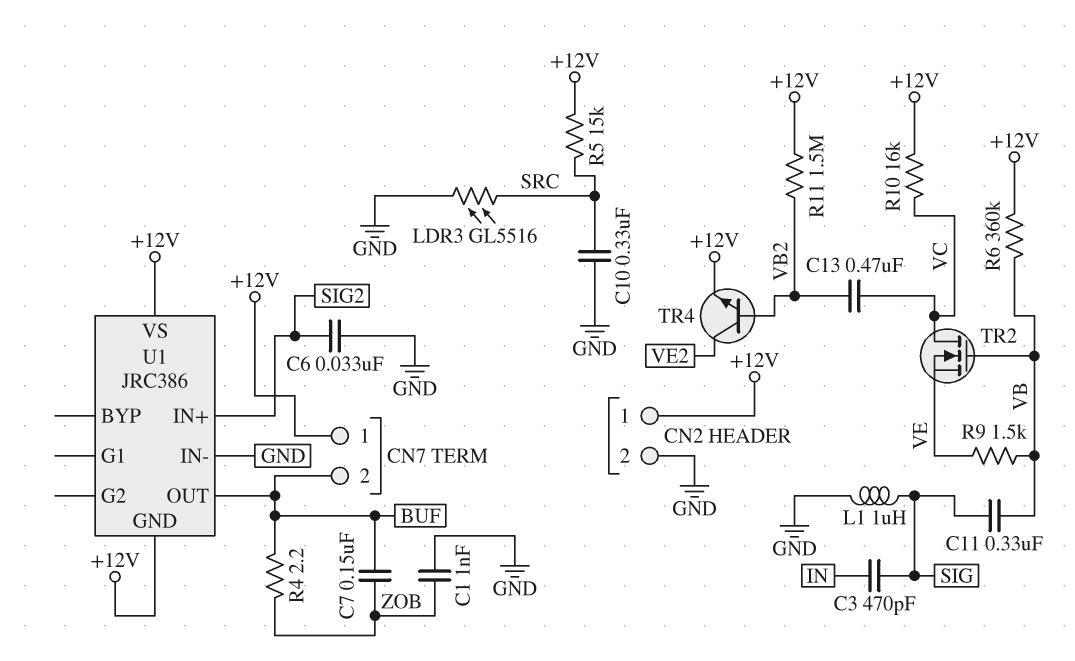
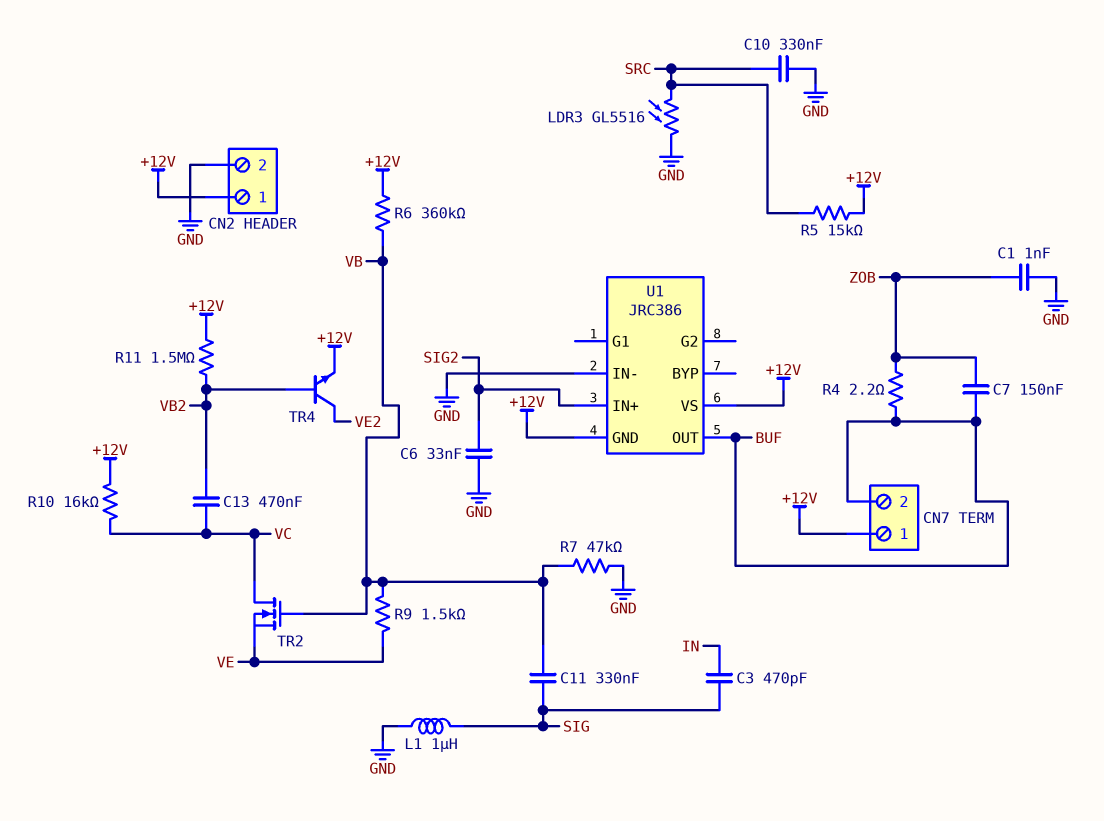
R7: none -> 47k (GND, VB)

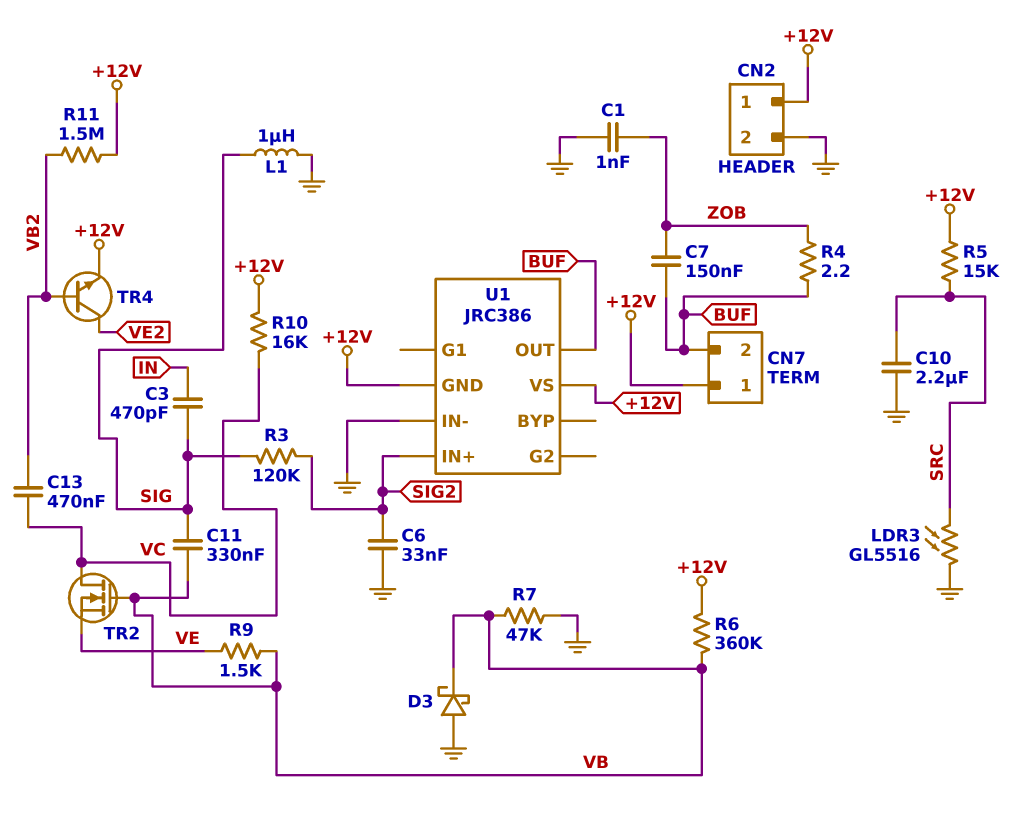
C10: 330nF (GND, SRC) -> 2.2uF (GND, SRC)
D3: none -> schottky (A GND, K VB)
R3: none -> 120k (SIG, SIG2)

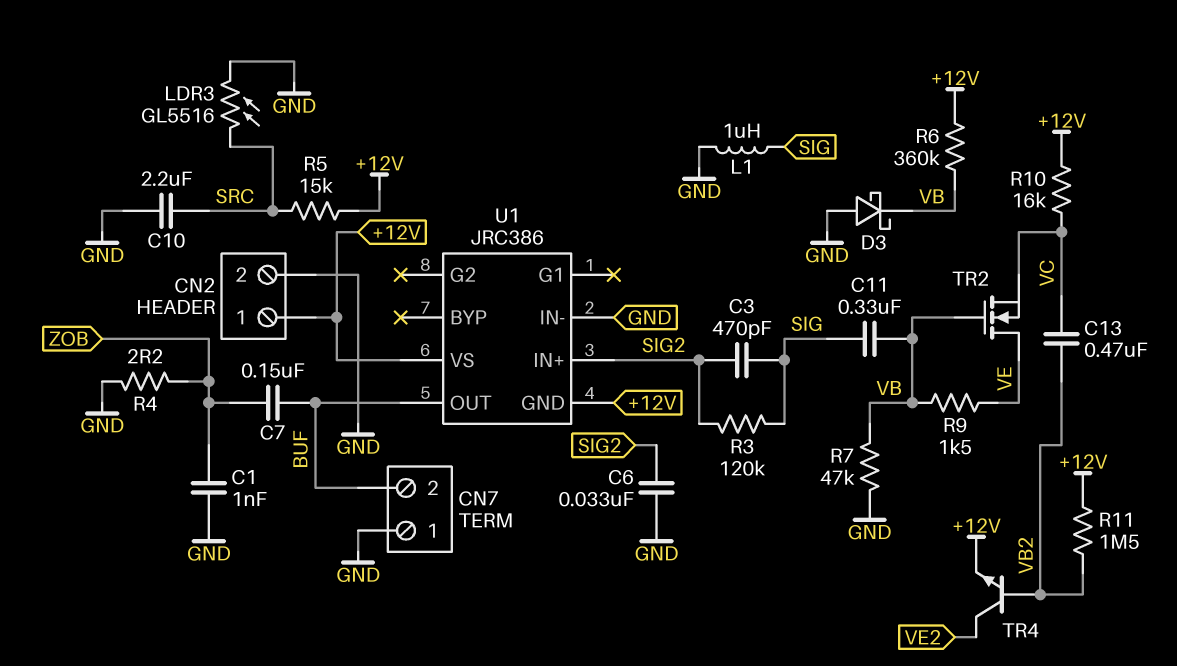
C3: 470pF (IN, SIG) -> 470pF (SIG, SIG2)
CN7 pin 1: +12V -> GND
R4: 2.2 (BUF, ZOB) -> 2.2 (GND, ZOB)
TR2: NMOS (G VB, D VC, S VE) -> NMOS (G VB, D VE, S VC)

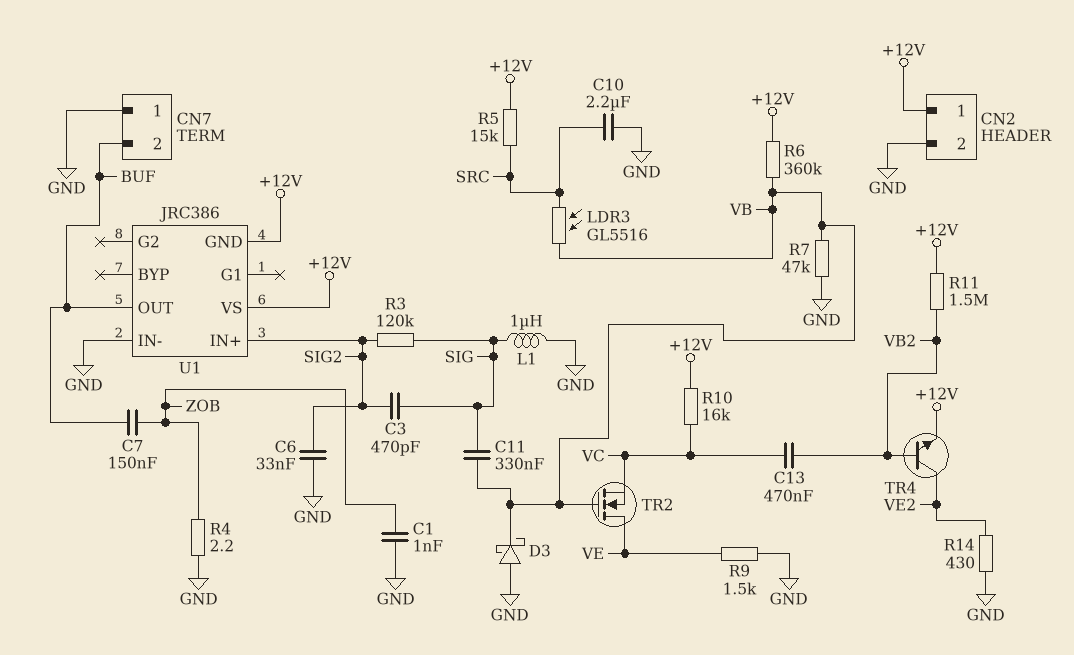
LDR3: GL5516 (GND, SRC) -> GL5516 (SRC, VB)
R9: 1.5k (VB, VE) -> 1.5k (GND, VE)
R14: none -> 430 (GND, VE2)

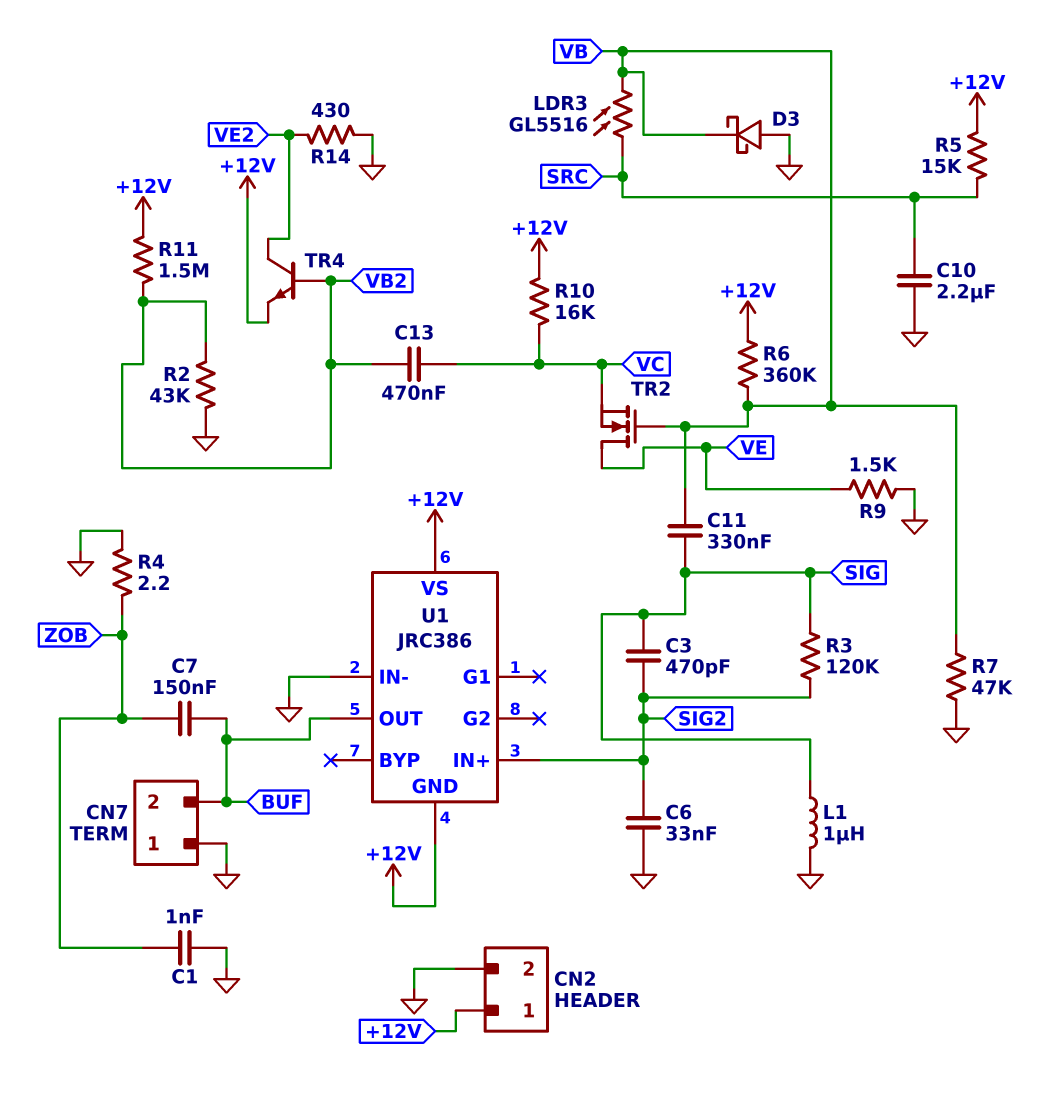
R2: none -> 43k (GND, VB2)

